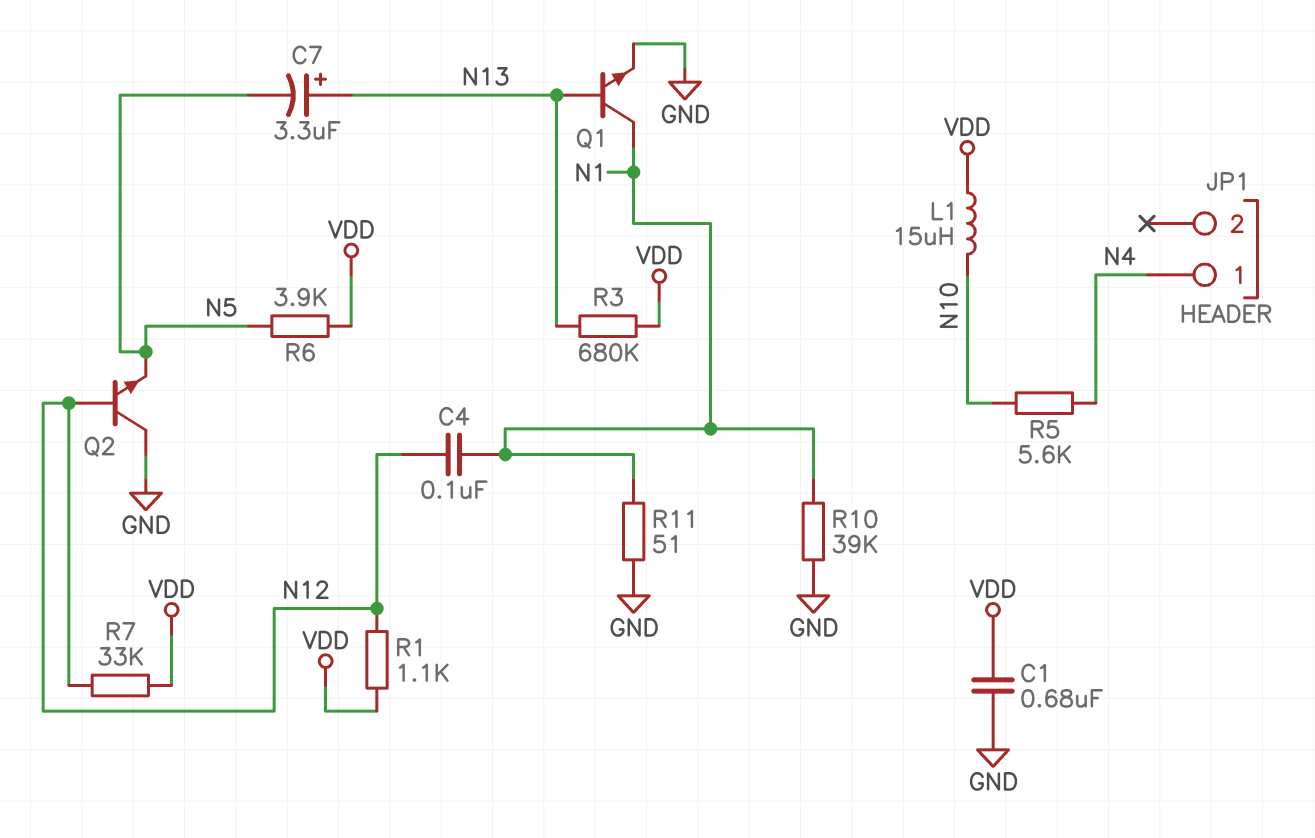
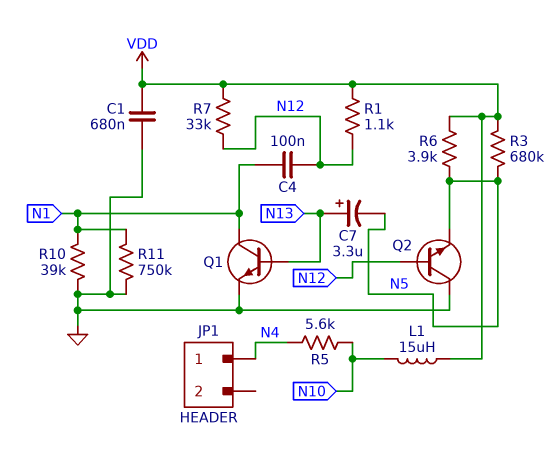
R3: 680k (N13, VDD) -> 680k (N5, VDD)
R11: 51 (GND, N1) -> 750k (GND, N1)

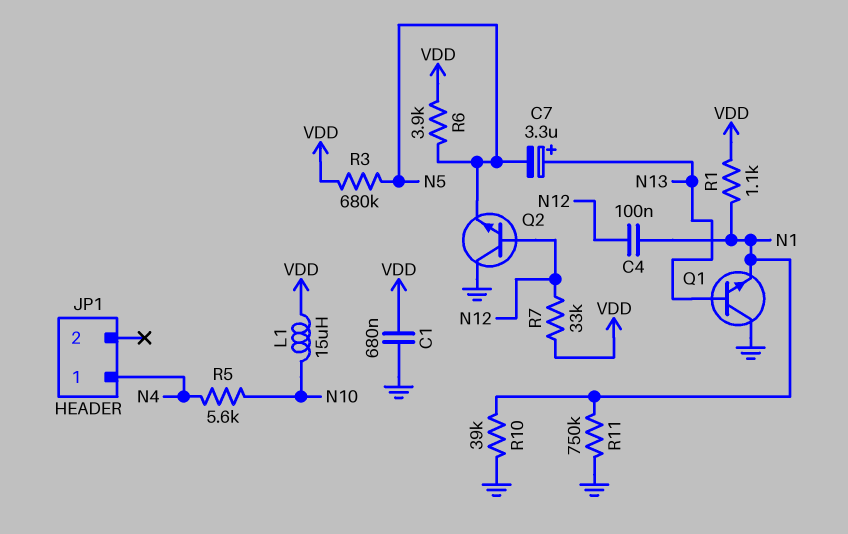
Q1: NPN (B N13, C N1, E GND) -> NPN (B N13, C GND, E N1)
R1: 1.1k (N12, VDD) -> 1.1k (N1, VDD)

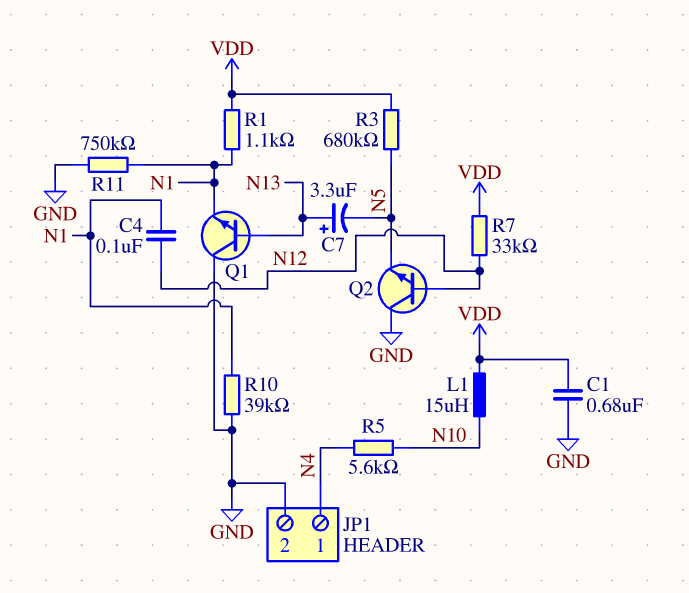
JP1 pin 2: none -> GND
R6: 3.9k (N5, VDD) -> none

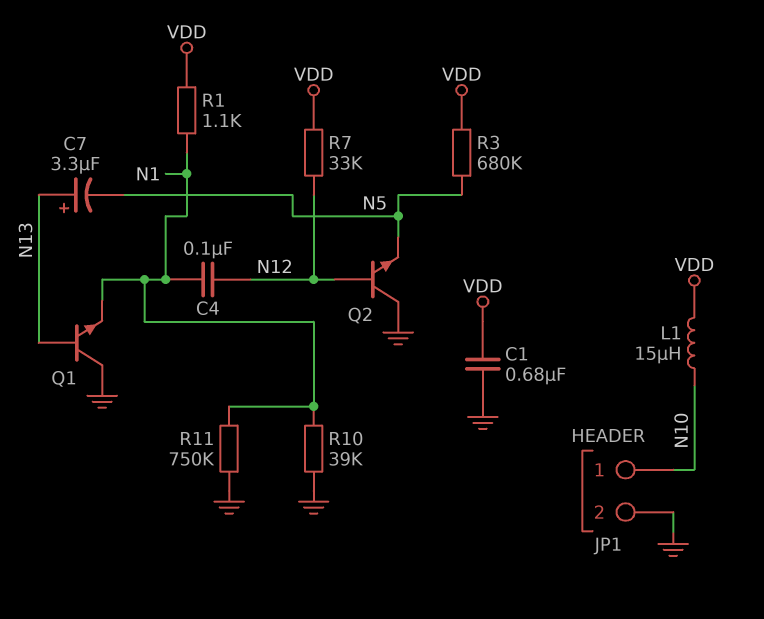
JP1 pin 1: N4 -> N10
R5: 5.6k (N4, N10) -> none

